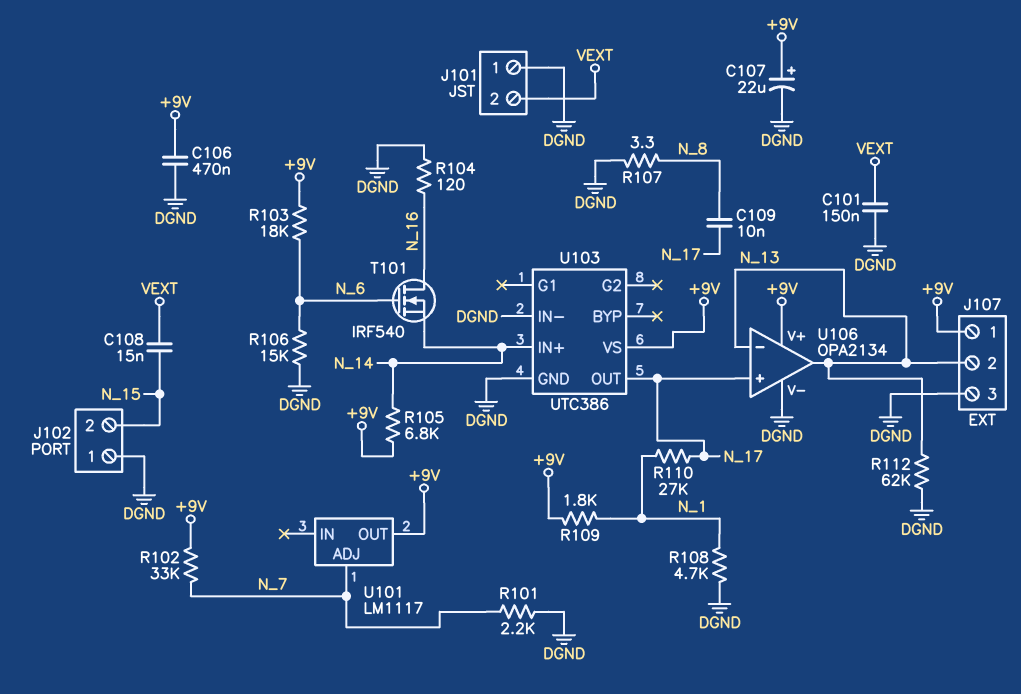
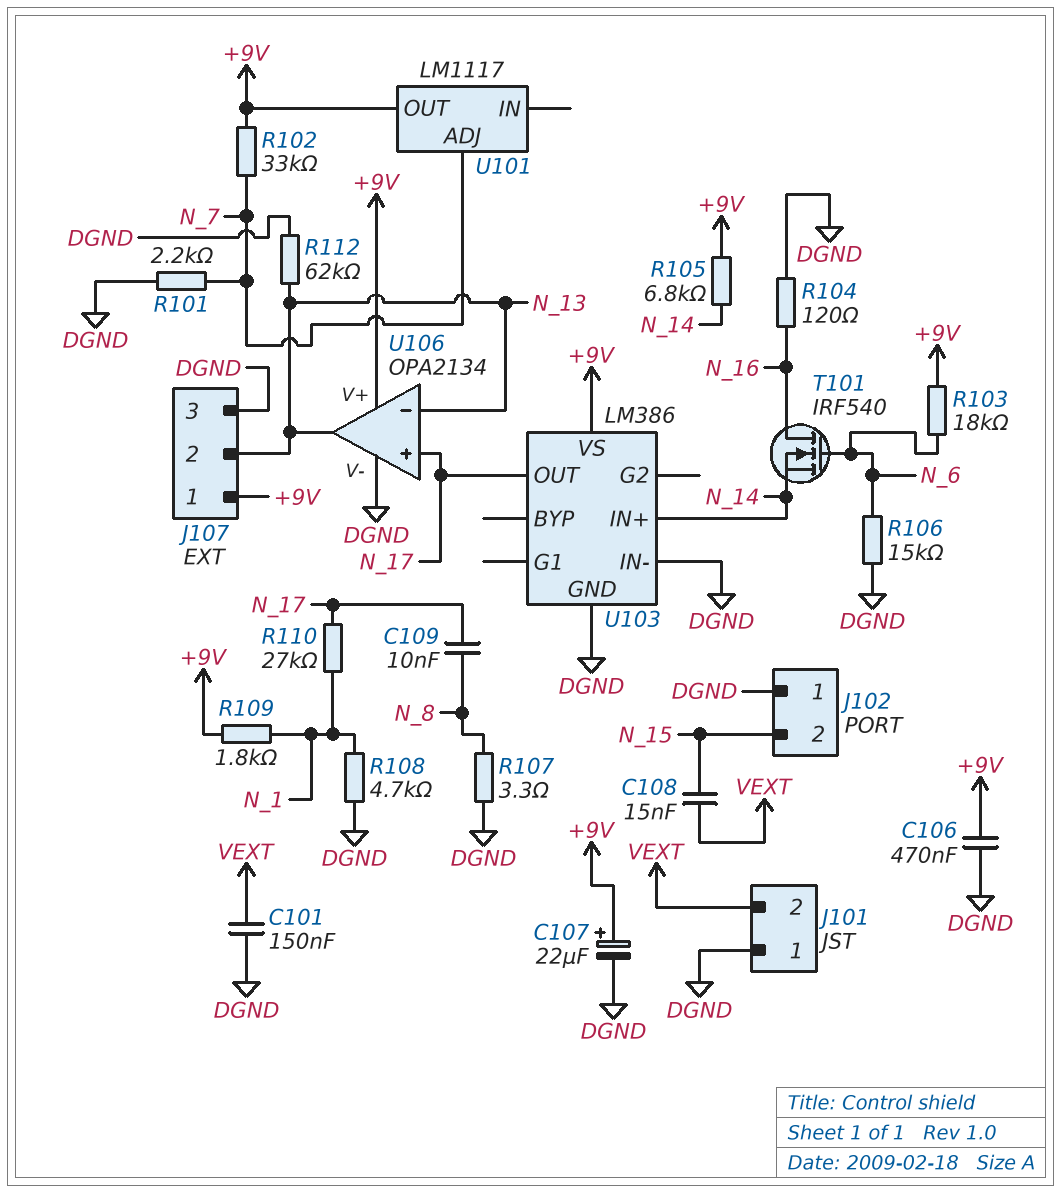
U103: UTC386 -> LM386

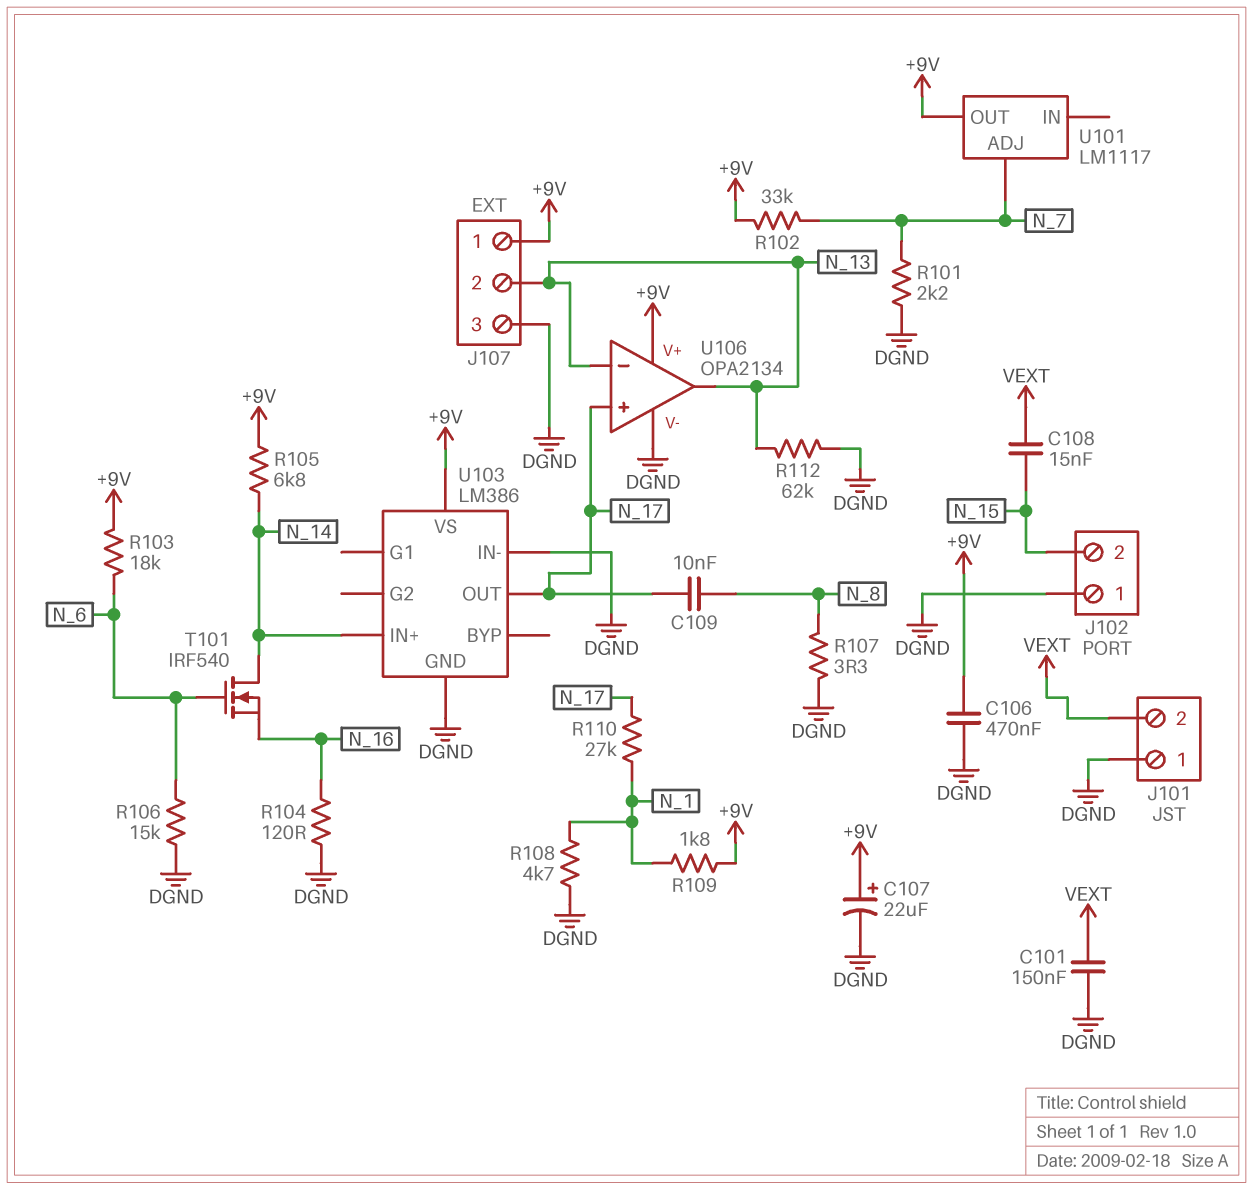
T101: NMOS IRF540 (G N_6, D N_16, S N_14) -> NMOS IRF540 (G N_6, D N_14, S N_16)

